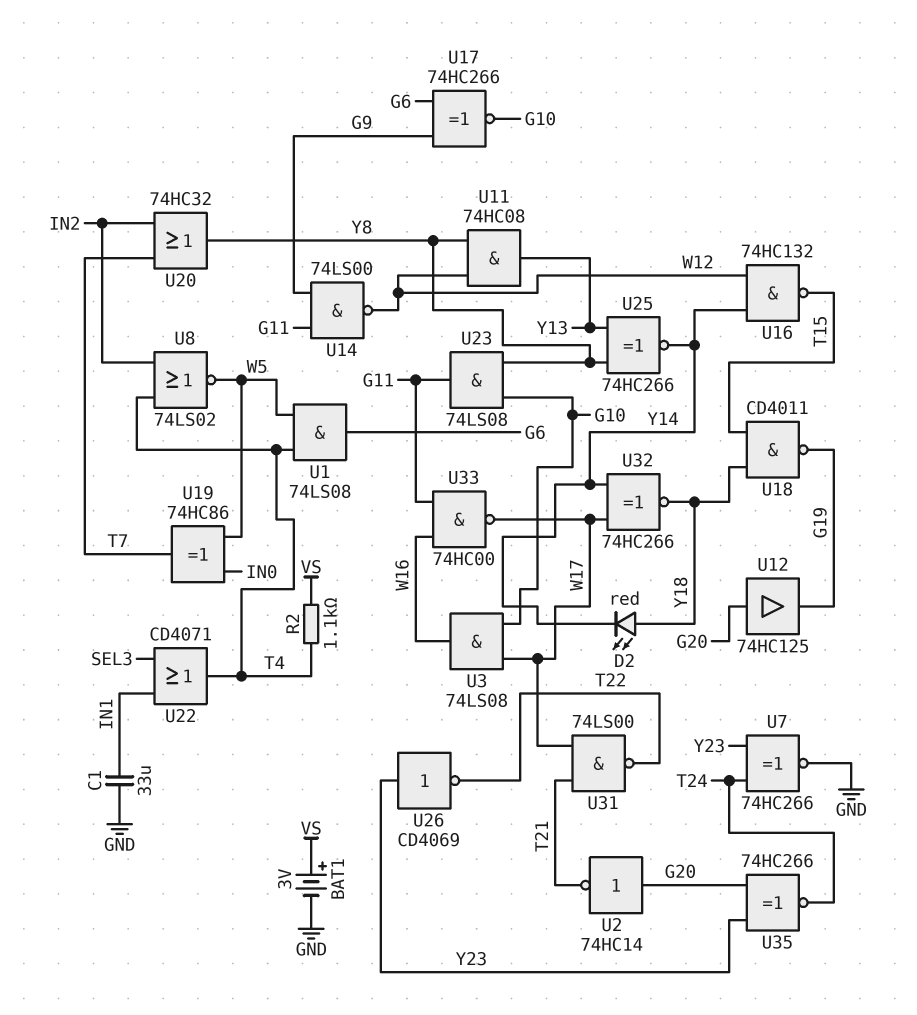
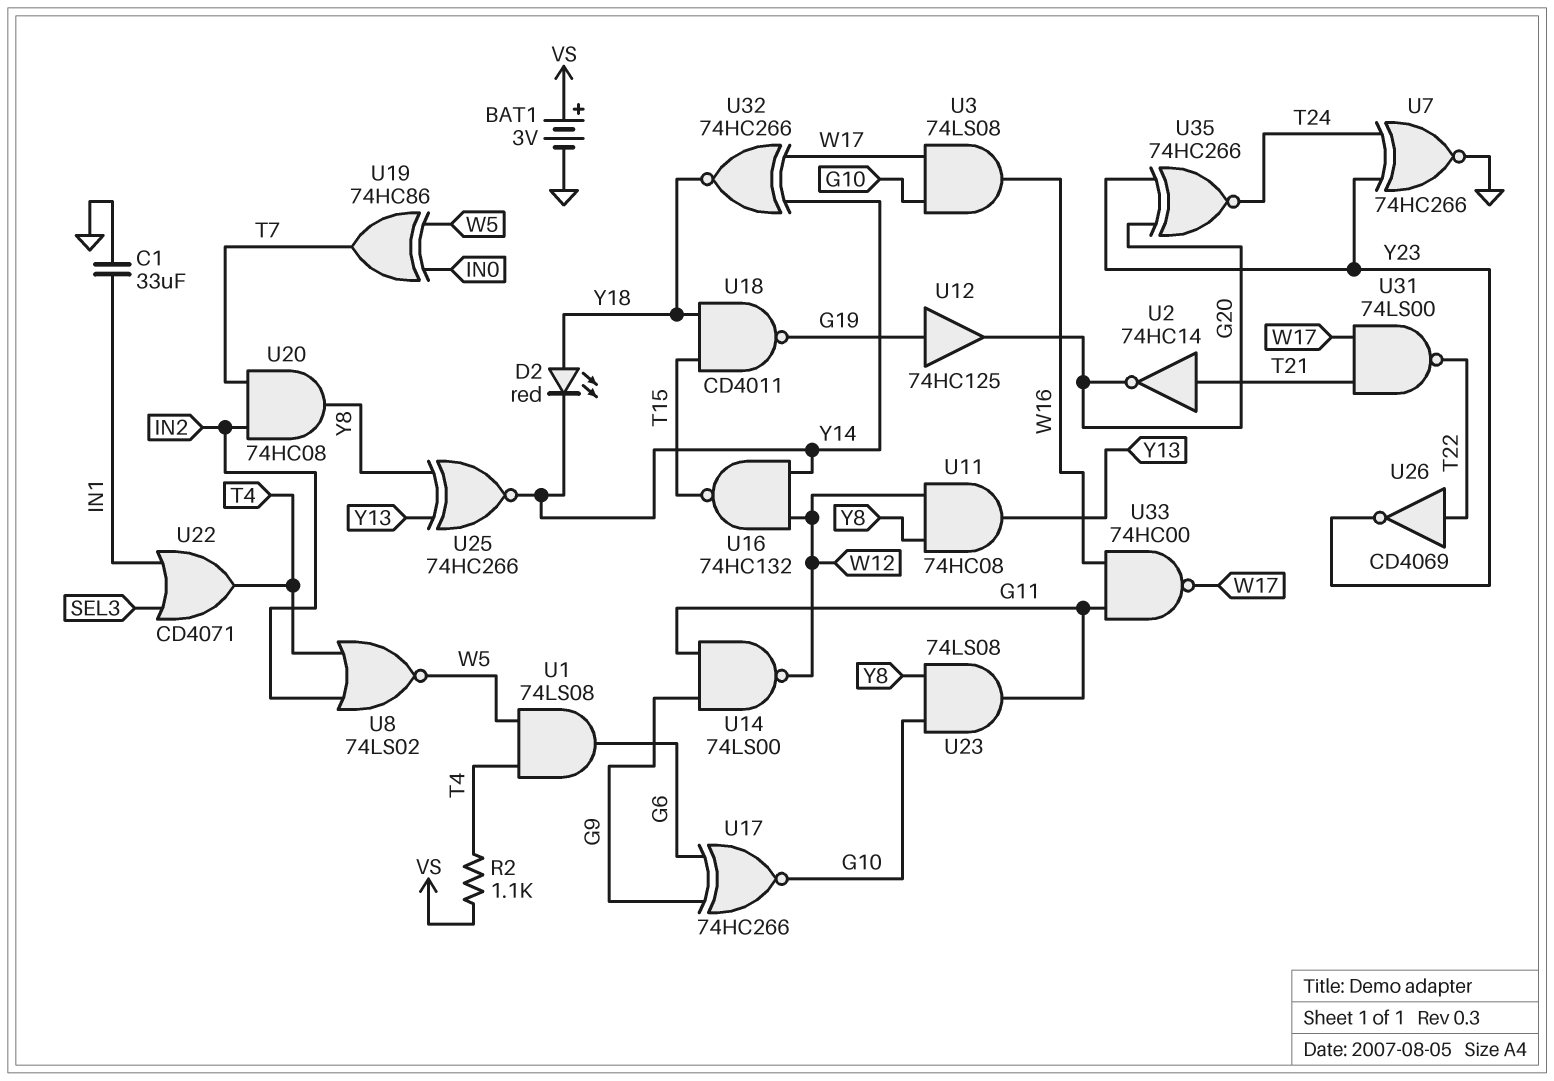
U2: NOT 74HC14 (in G20, out T21) -> NOT 74HC14 (in T21, out G20)
U12: buffer 74HC125 (in G20, out G19) -> buffer 74HC125 (in G19, out G20)
U20: OR 74HC32 (in IN2, in T7, out Y8) -> AND 74HC08 (in IN2, in T7, out Y8)
U26: NOT CD4069 (in Y23, out T22) -> NOT CD4069 (in T22, out Y23)

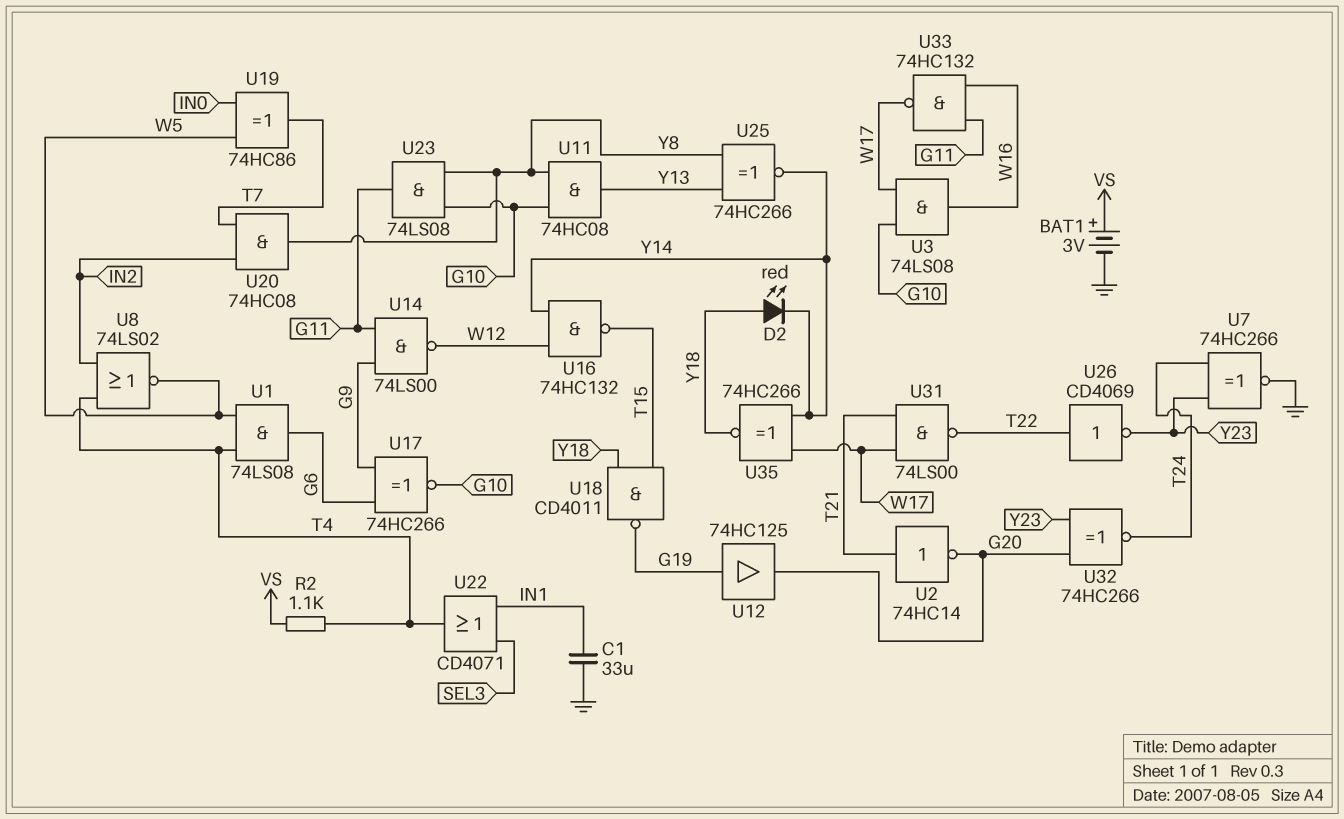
U11: AND 74HC08 (in W12, in Y8, out Y13) -> AND 74HC08 (in G10, in Y8, out Y13)
U32: XNOR 74HC266 (in W17, in Y14, out Y18) -> XNOR 74HC266 (in G20, in Y23, out T24)
U33: NAND 74HC00 (in G11, in W16, out W17) -> NAND 74HC132 (in G11, in W16, out W17)
U35: XNOR 74HC266 (in G20, in Y23, out T24) -> XNOR 74HC266 (in W17, in Y14, out Y18)

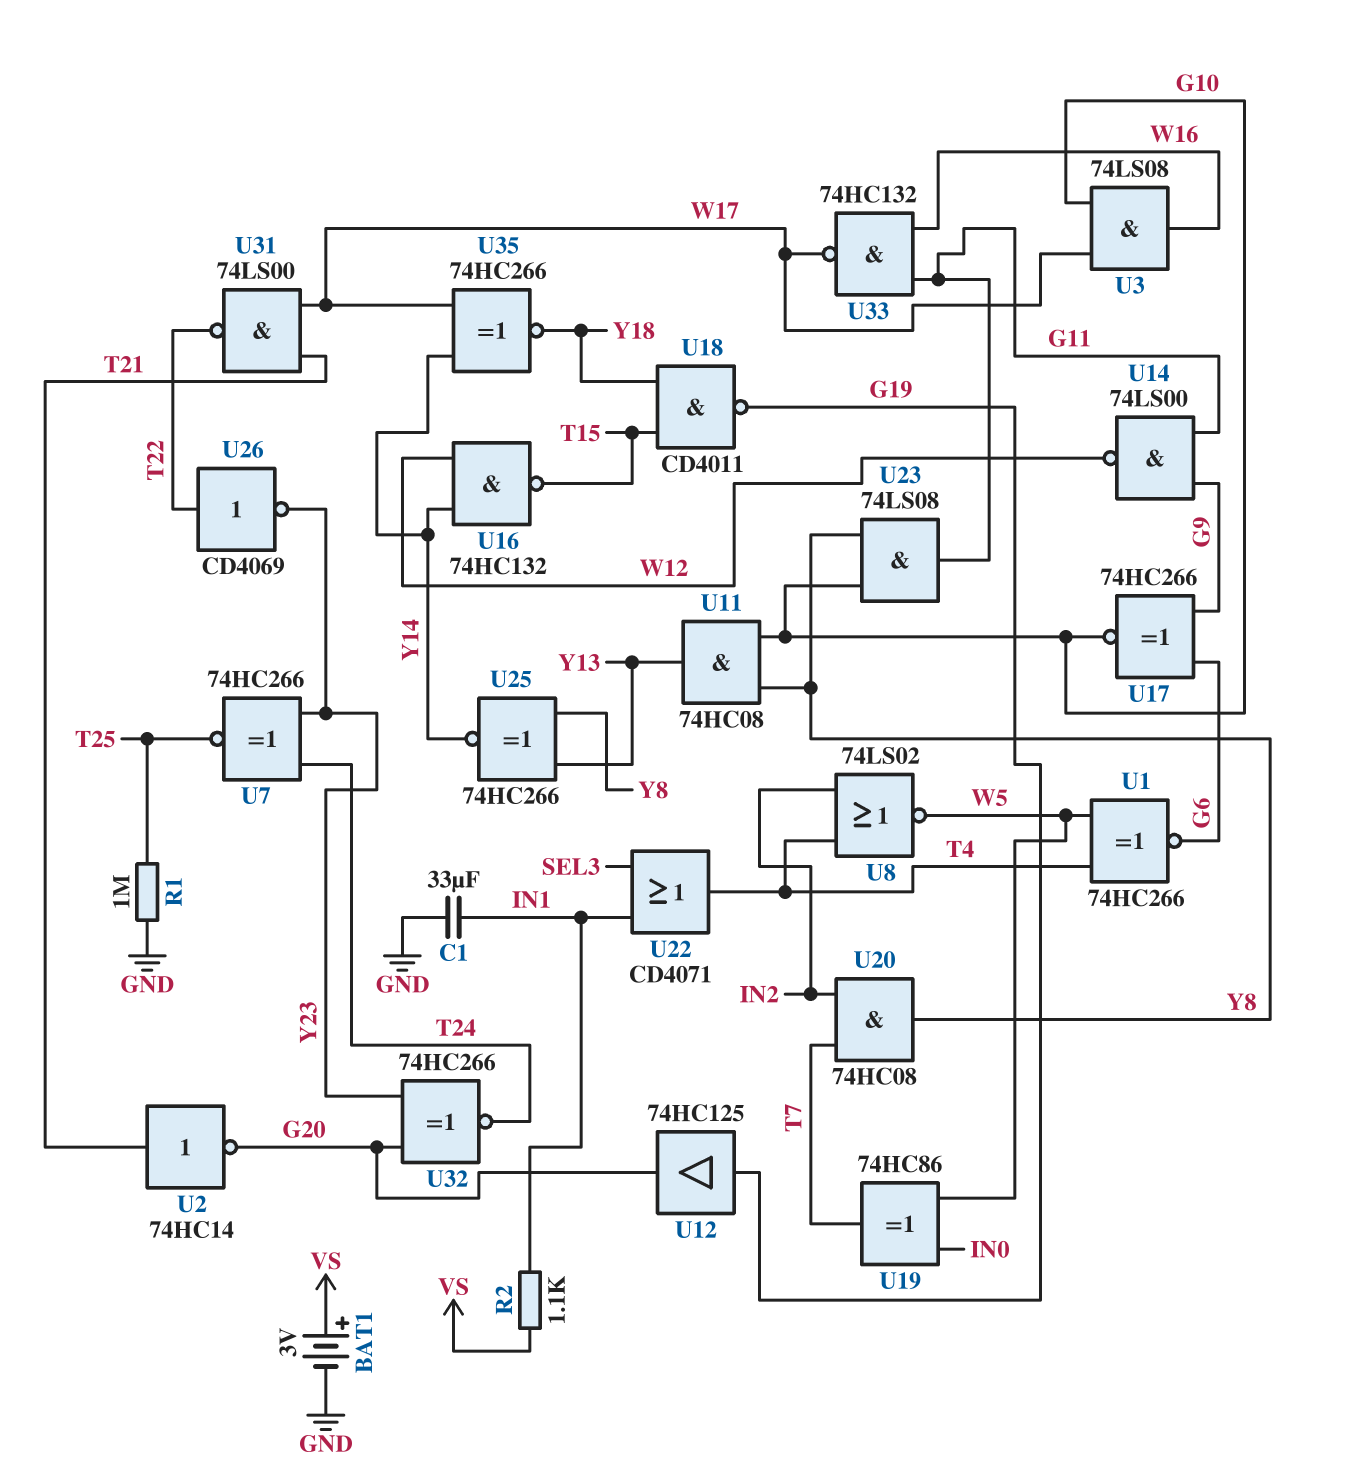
D2: LED red (A Y18, K Y14) -> none
R1: none -> 1M (GND, T25)
R2: 1.1k (T4, VS) -> 1.1k (IN1, VS)
U1: AND 74LS08 (in T4, in W5, out G6) -> XNOR 74HC266 (in T4, in W5, out G6)
U7: XNOR 74HC266 (in T24, in Y23, out GND) -> XNOR 74HC266 (in T24, in Y23, out T25)

